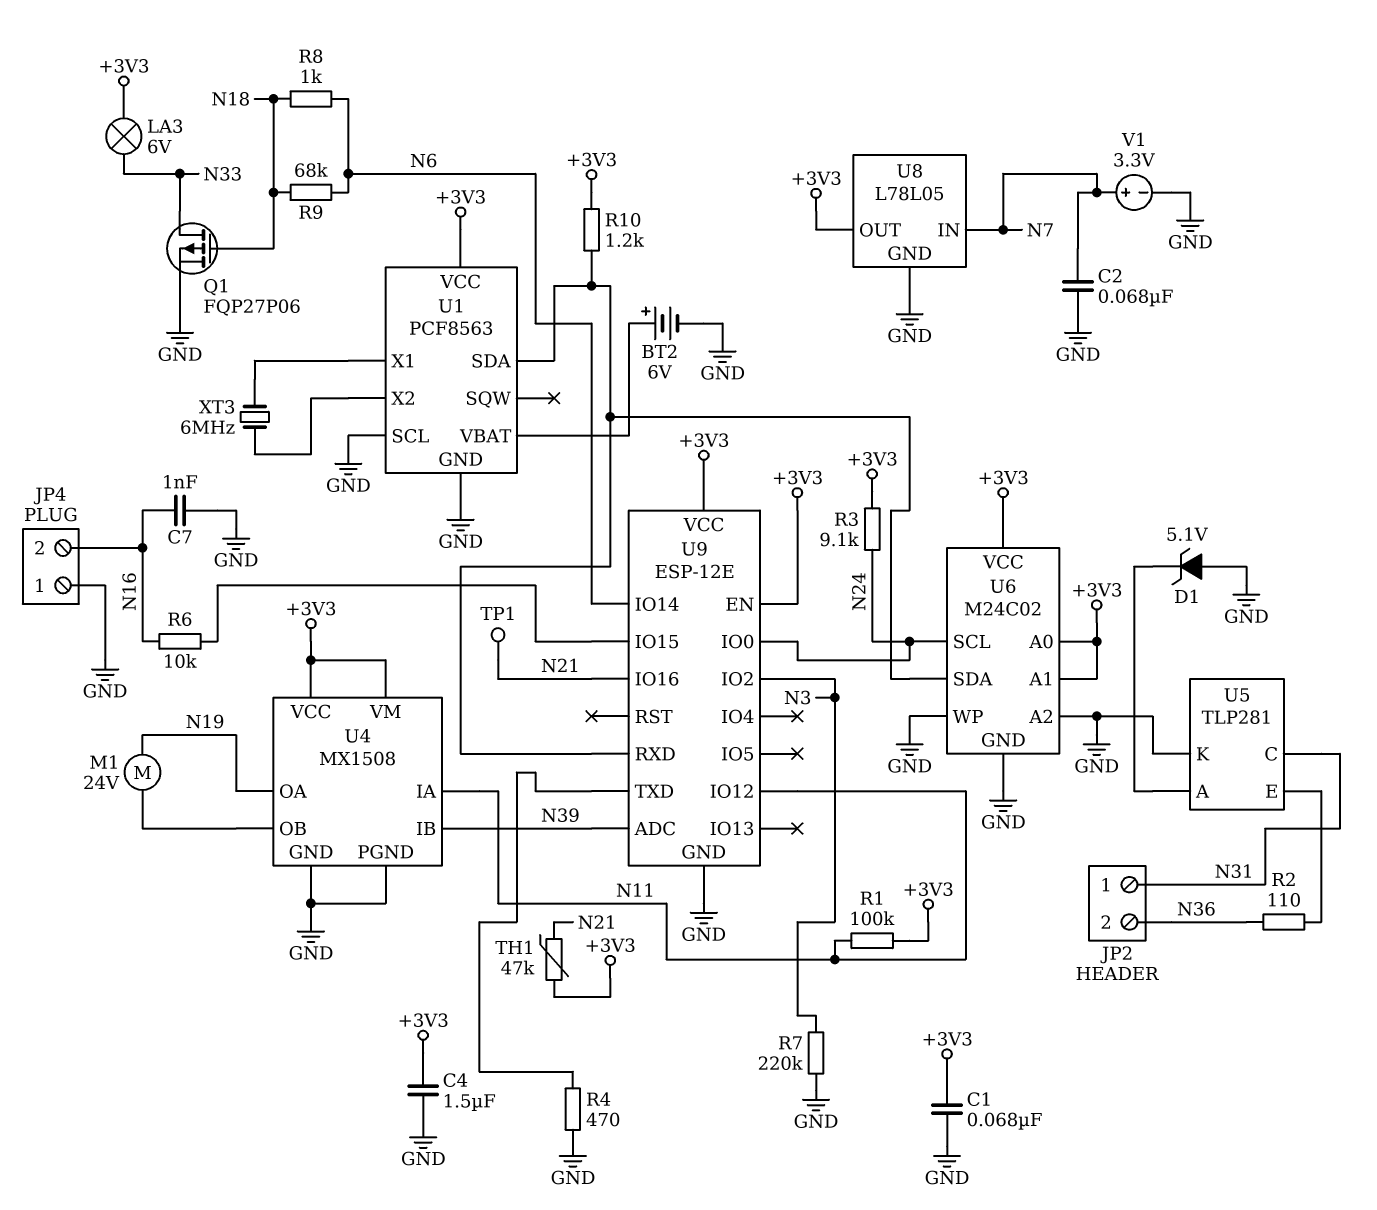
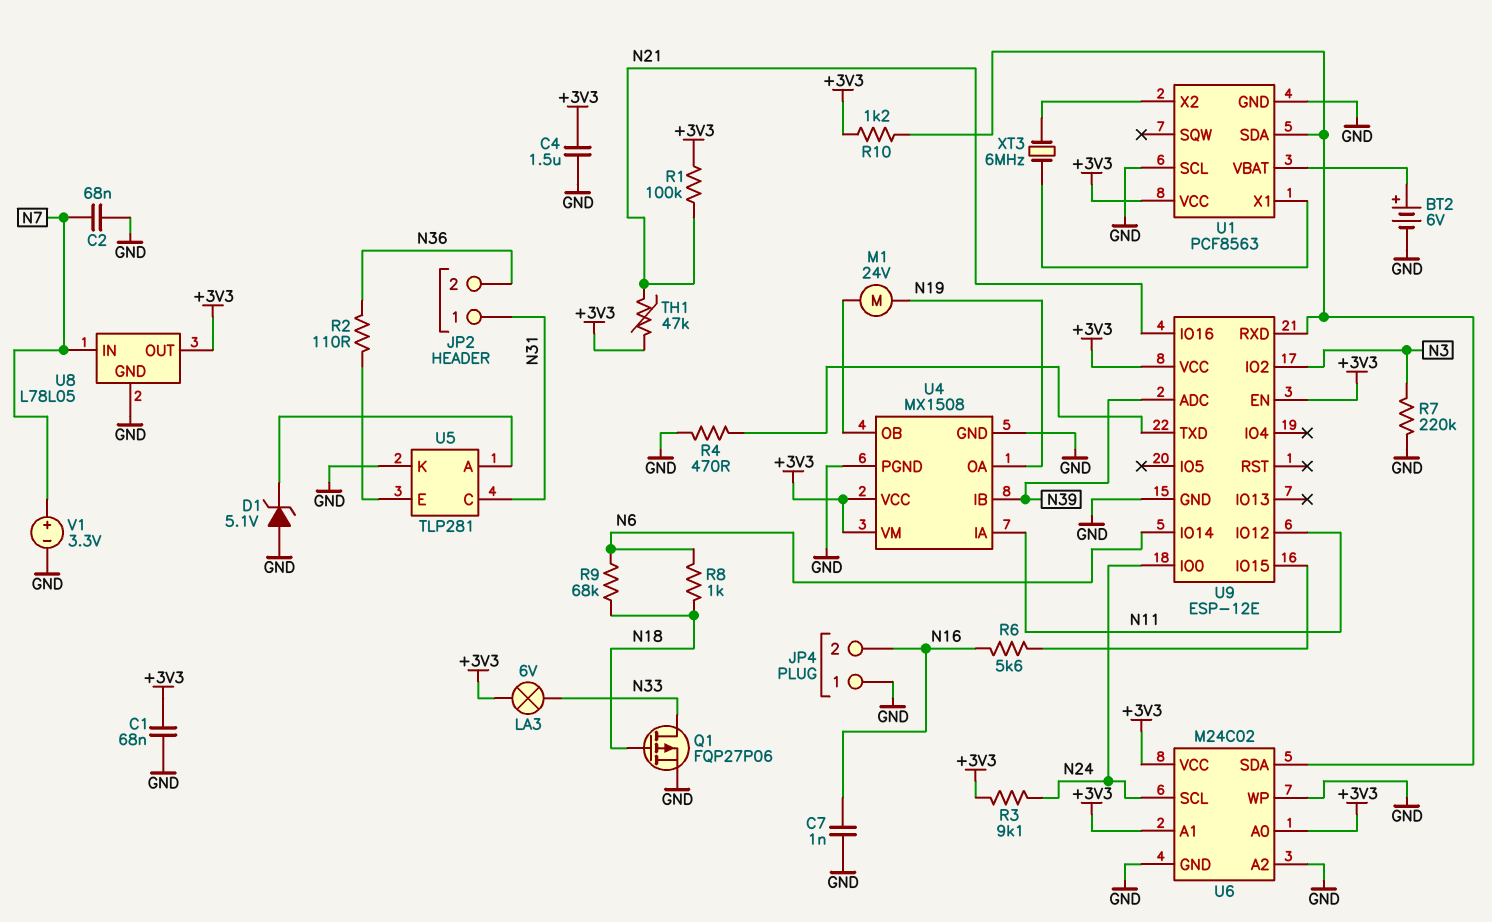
R1: 100k (+3V3, N11) -> 100k (+3V3, N21)
R6: 10k (N16, U9/IO15) -> 5.6k (N16, U9/IO15)
TP1: test point (N21) -> none

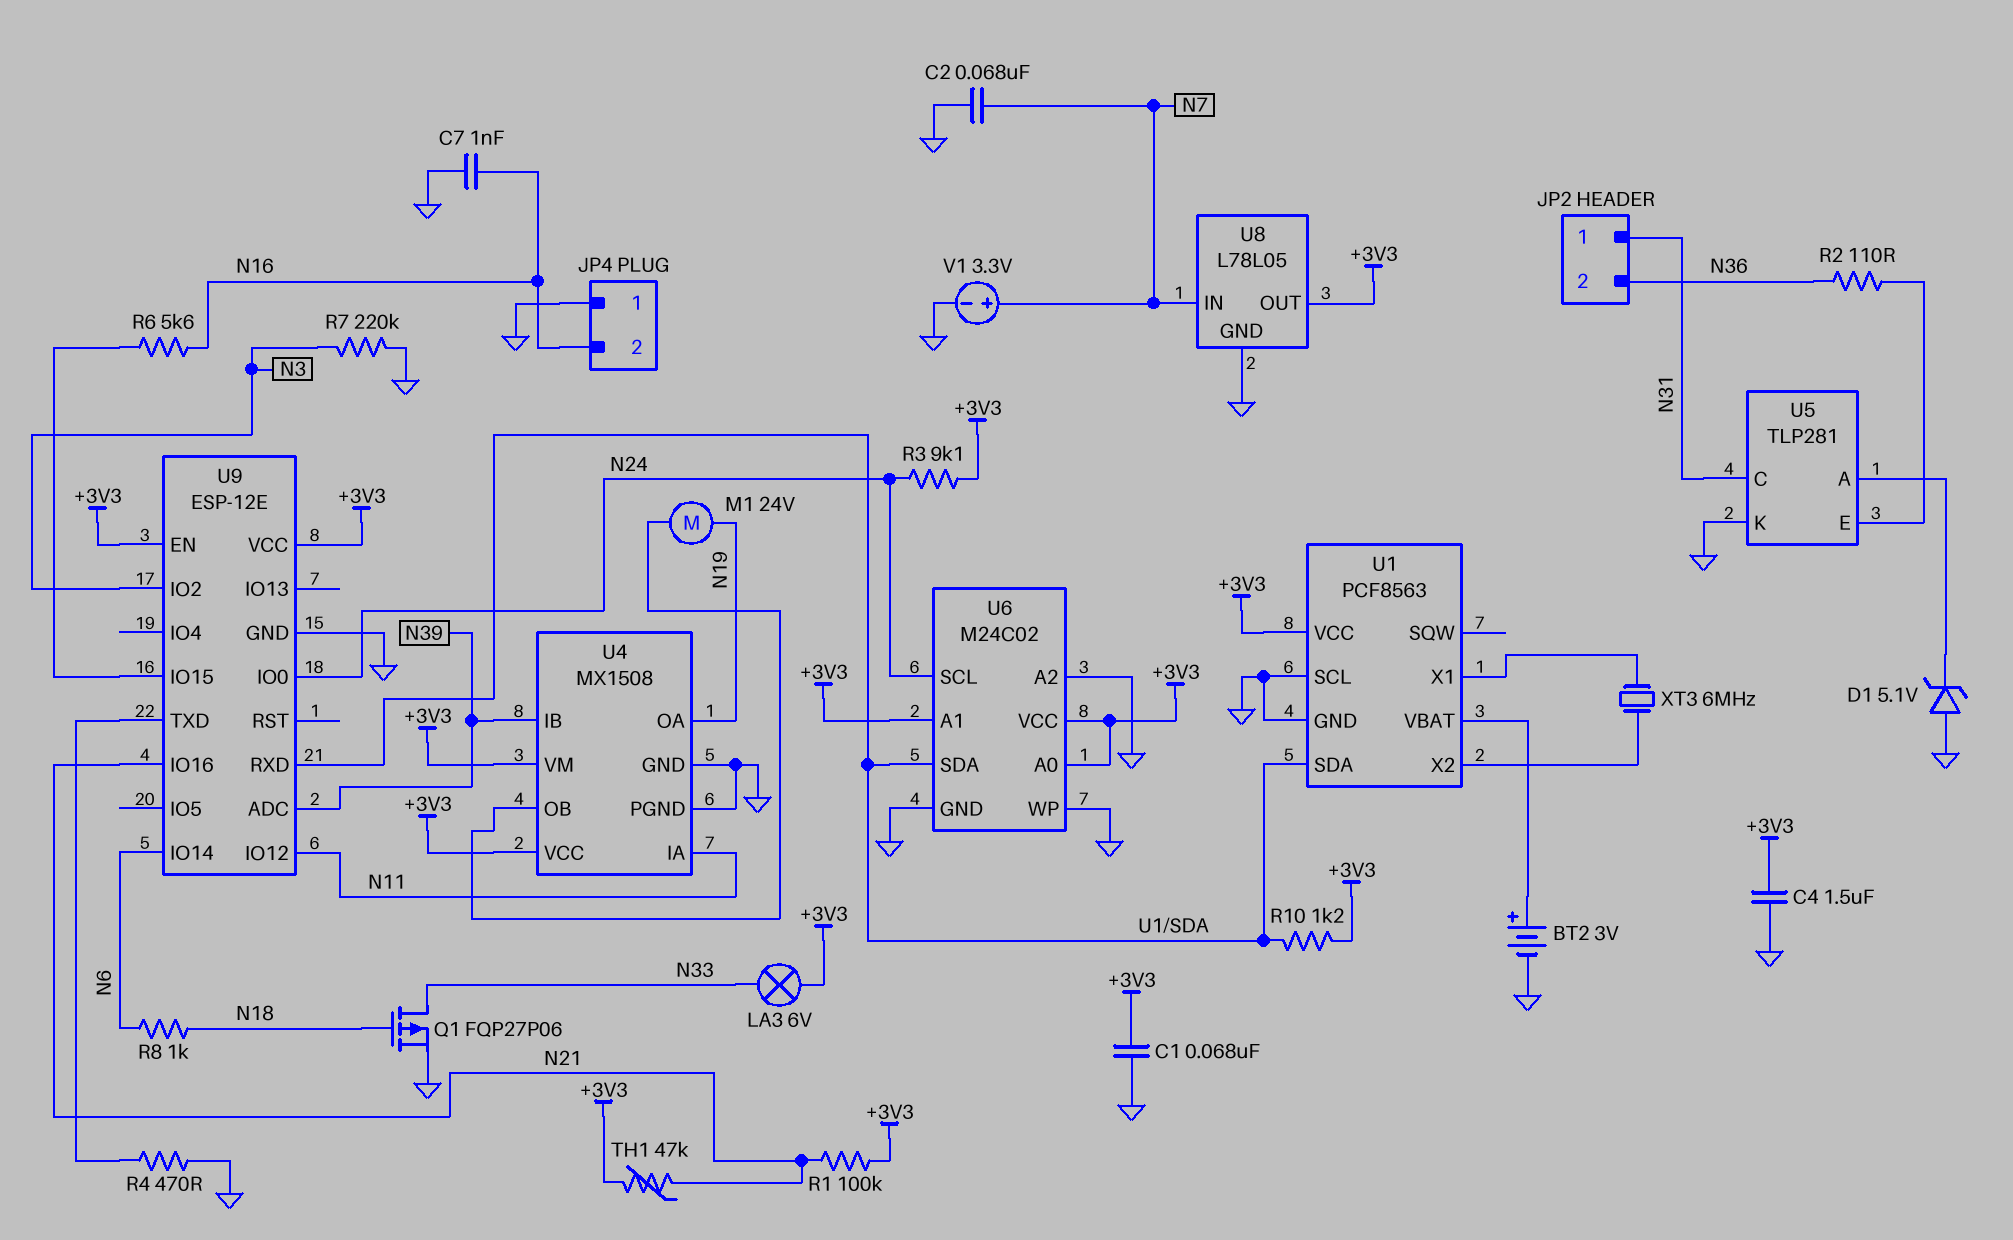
BT2: 6V (plus U1/VBAT, minus GND) -> 3V (plus U1/VBAT, minus GND)
R9: 68k (N6, N18) -> none

